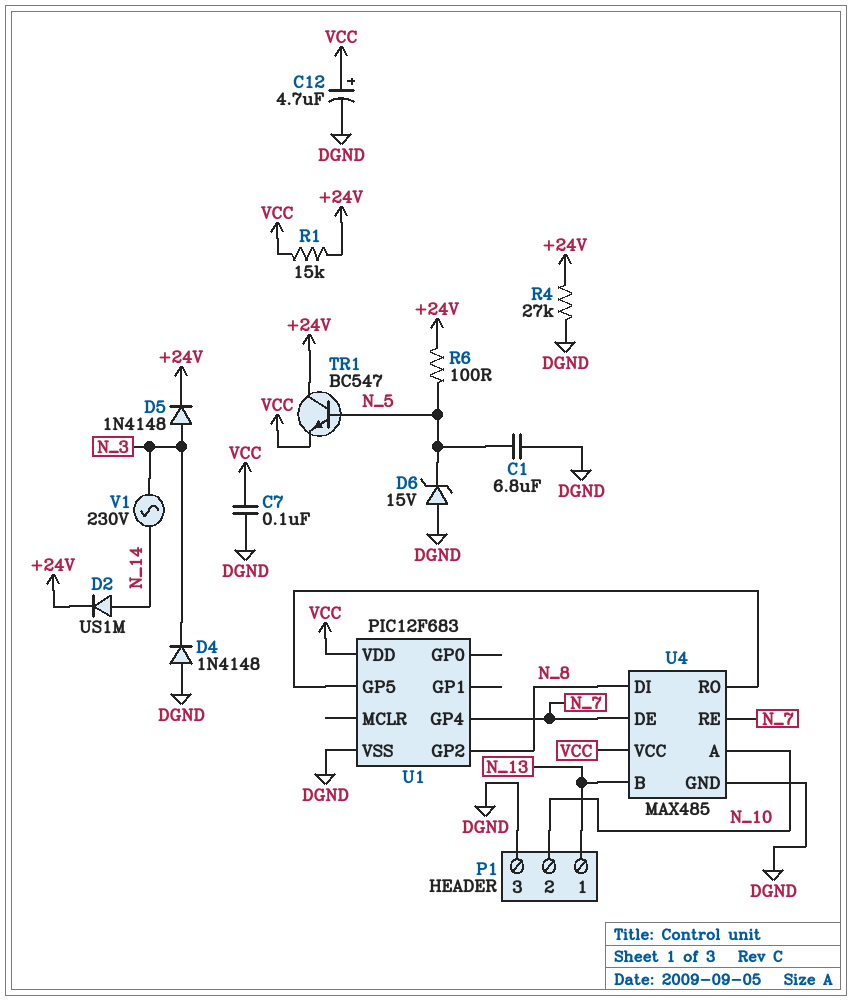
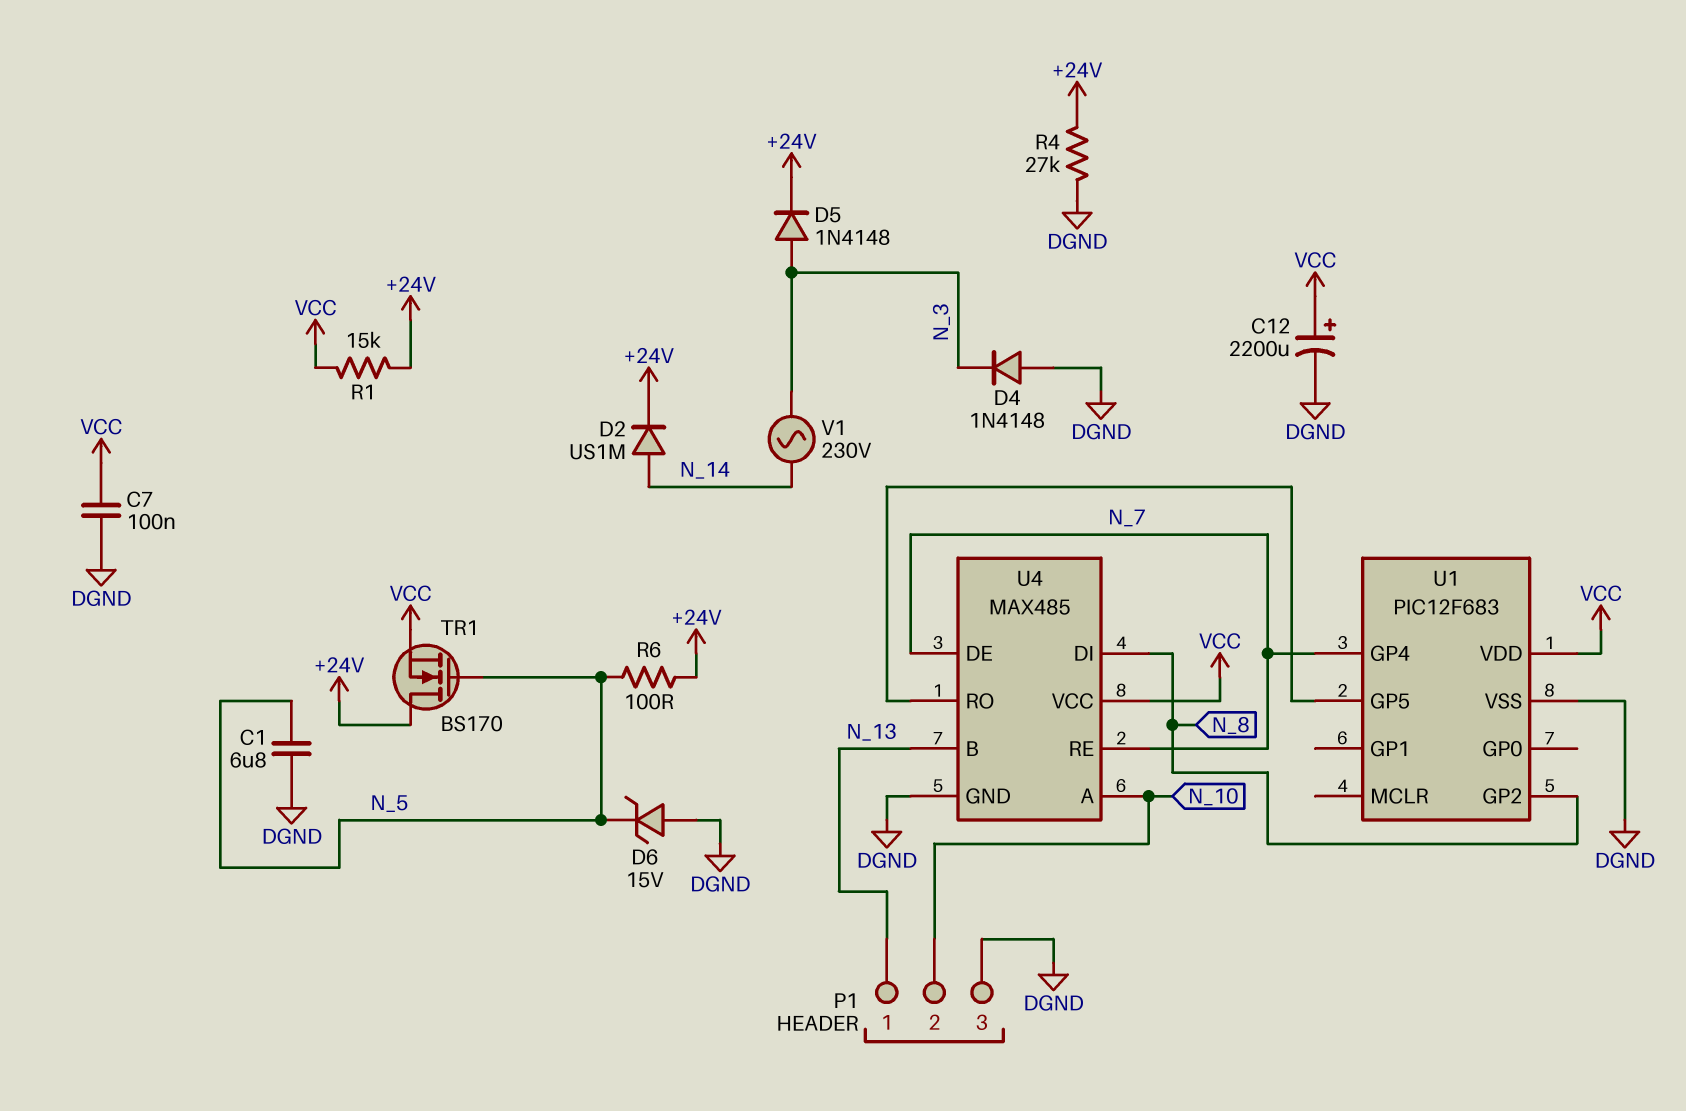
C12: 4.7uF (plus VCC, minus DGND) -> 2200uF (plus VCC, minus DGND)
TR1: NPN BC547 (B N_5, C +24V, E VCC) -> NMOS BS170 (G N_5, D +24V, S VCC)

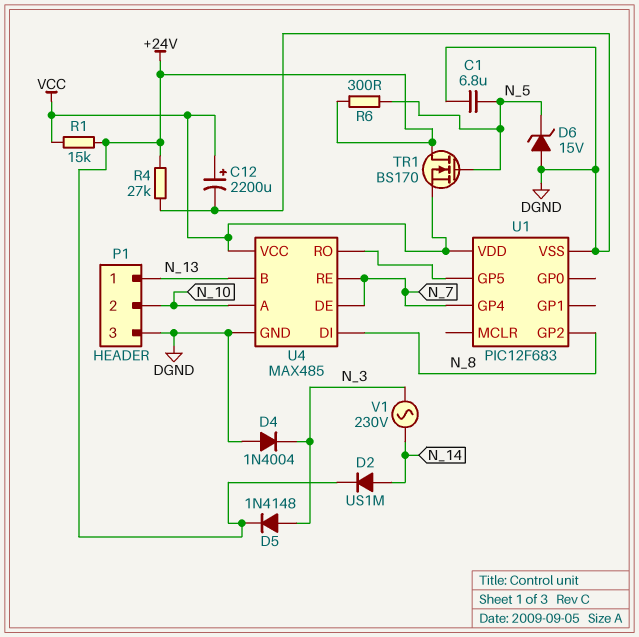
C7: 100nF (DGND, VCC) -> none
D4: diode 1N4148 (A DGND, K N_3) -> diode 1N4004 (A DGND, K N_3)
R6: 100 (+24V, N_5) -> 300 (+24V, N_5)

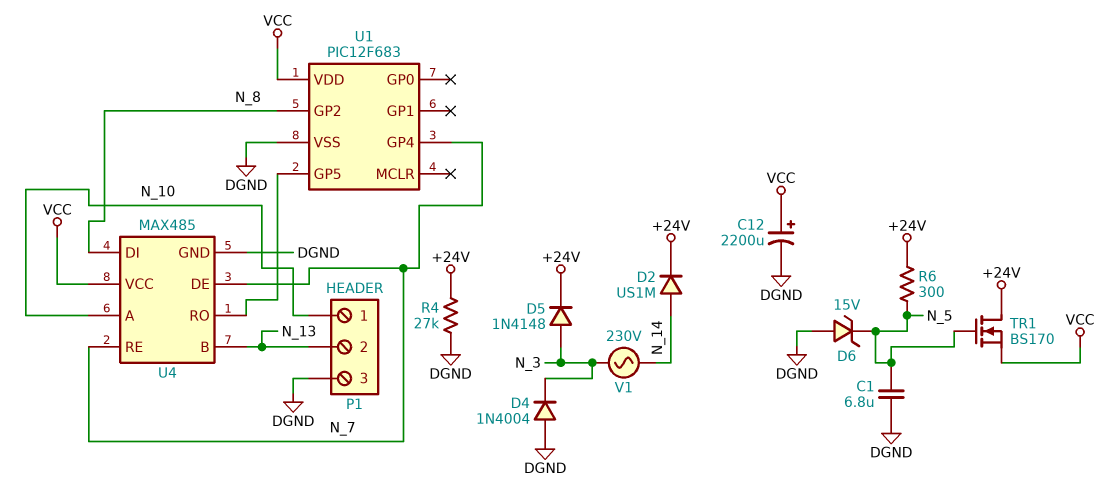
P1 pin 1: N_13 -> N_10
P1 pin 2: N_10 -> N_13
R1: 15k (+24V, VCC) -> none

